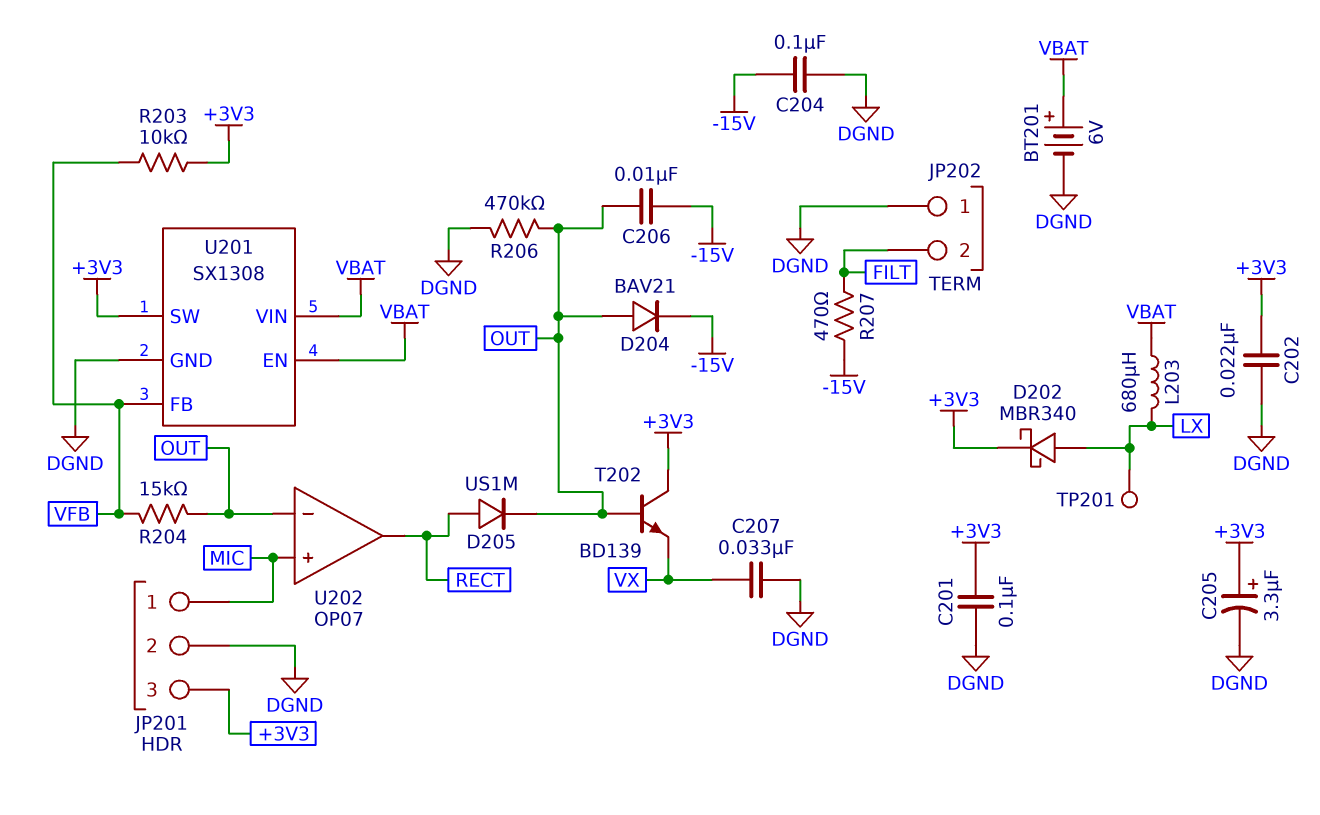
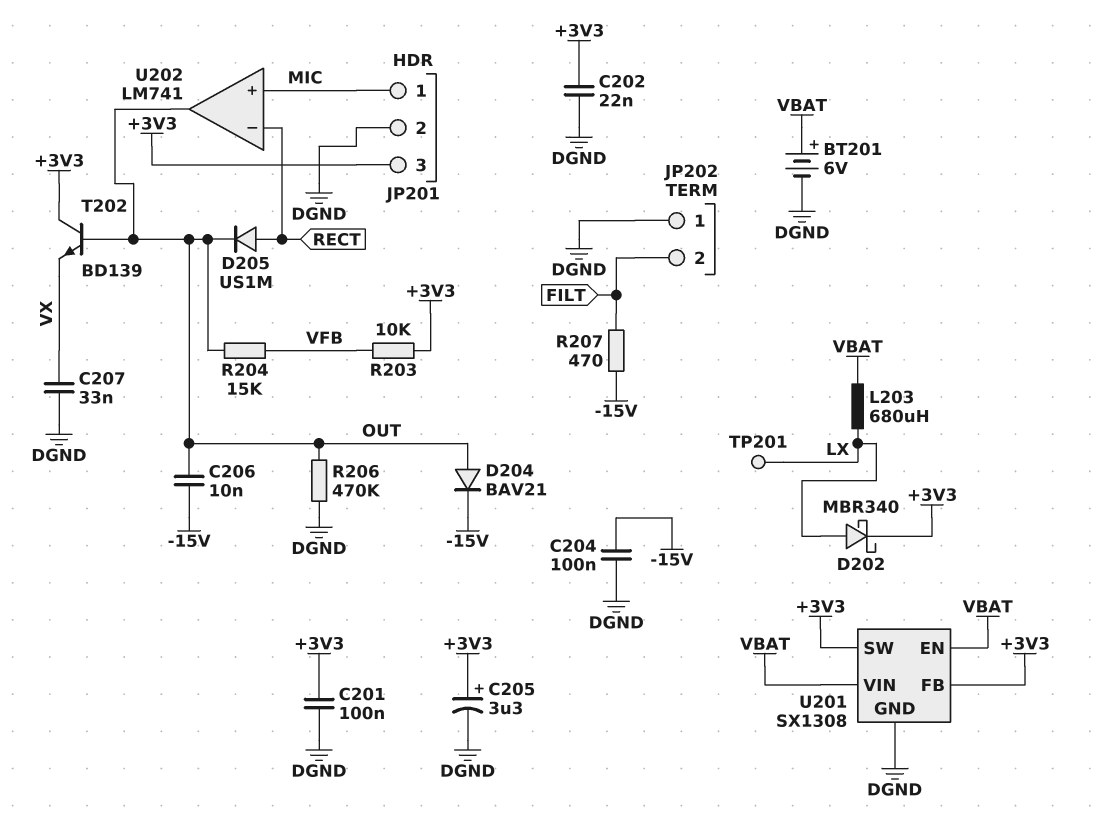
U201 pin FB: VFB -> +3V3
U202: OP07 -> LM741
U202 pin in-: OUT -> RECT
U202 pin out: RECT -> OUT

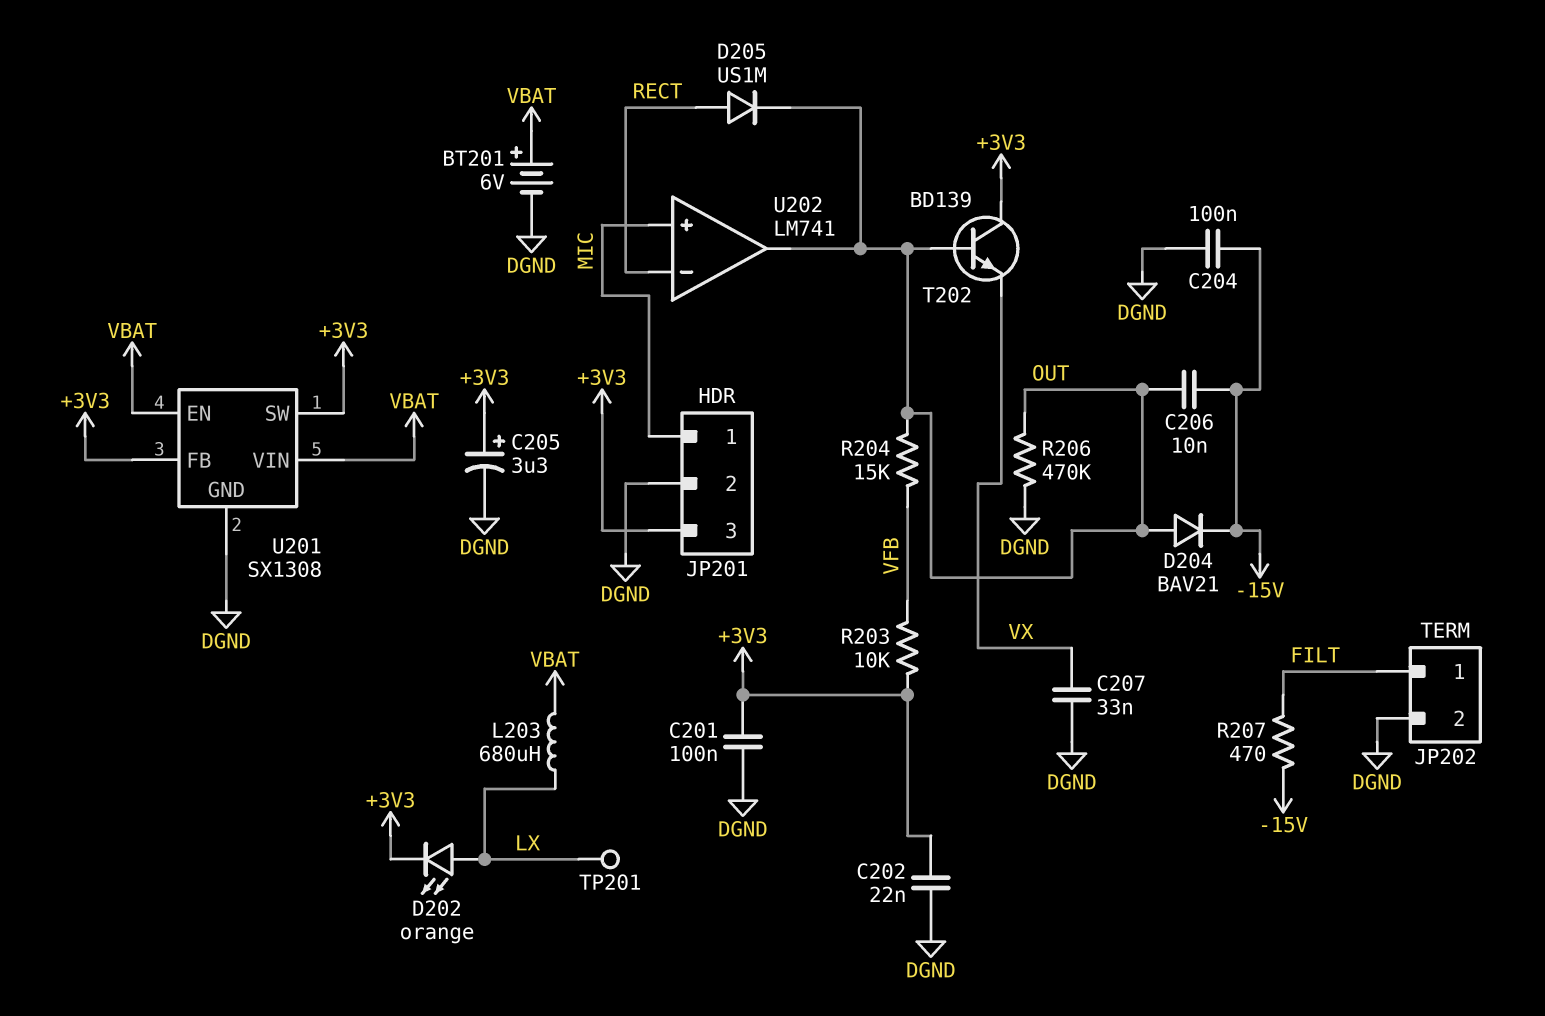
D202: schottky MBR340 (A LX, K +3V3) -> LED orange (A LX, K +3V3)
JP202 pin 1: DGND -> FILT
JP202 pin 2: FILT -> DGND

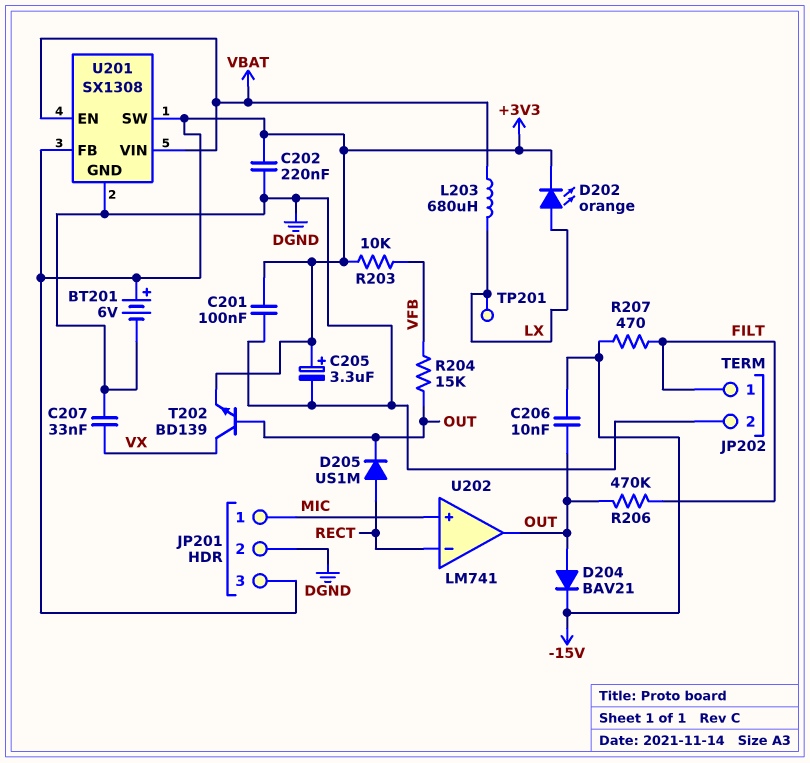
BT201: 6V (plus VBAT, minus DGND) -> 6V (plus +3V3, minus DGND)
C202: 22nF (+3V3, DGND) -> 220nF (+3V3, DGND)
C204: 100nF (-15V, DGND) -> none
R206: 470k (DGND, OUT) -> 470k (FILT, OUT)
T202: NPN BD139 (B OUT, C +3V3, E VX) -> NPN BD139 (B OUT, C VX, E +3V3)

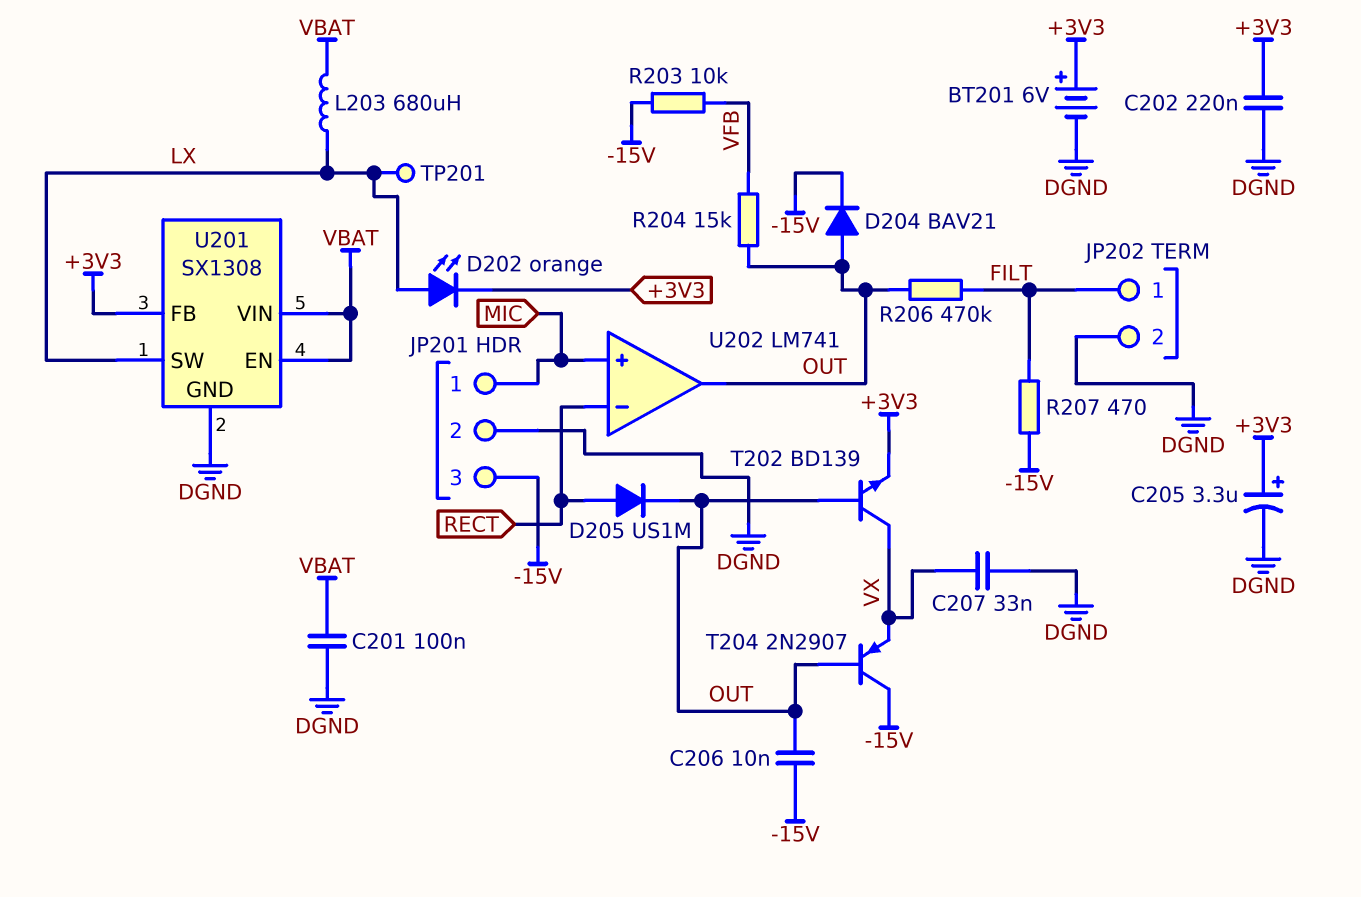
C201: 100nF (+3V3, DGND) -> 100nF (DGND, VBAT)
JP201 pin 3: +3V3 -> -15V
R203: 10k (+3V3, VFB) -> 10k (-15V, VFB)
T204: none -> PNP 2N2907 (B OUT, C -15V, E VX)
U201 pin SW: +3V3 -> LX

